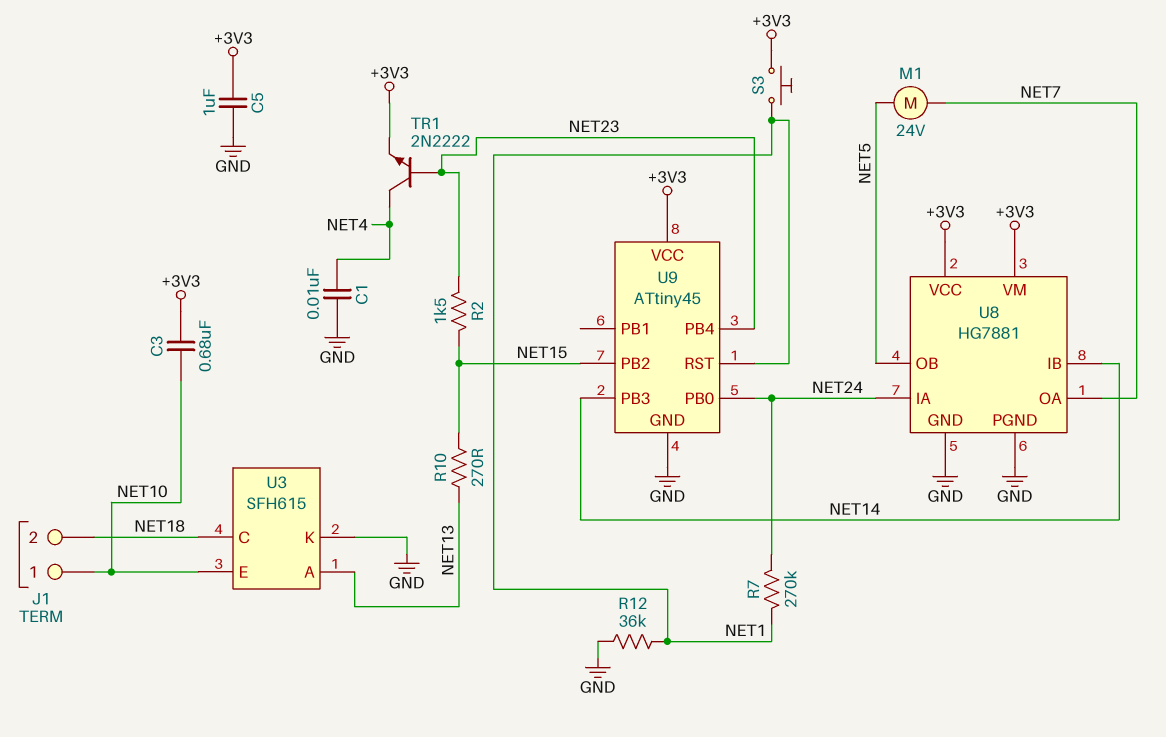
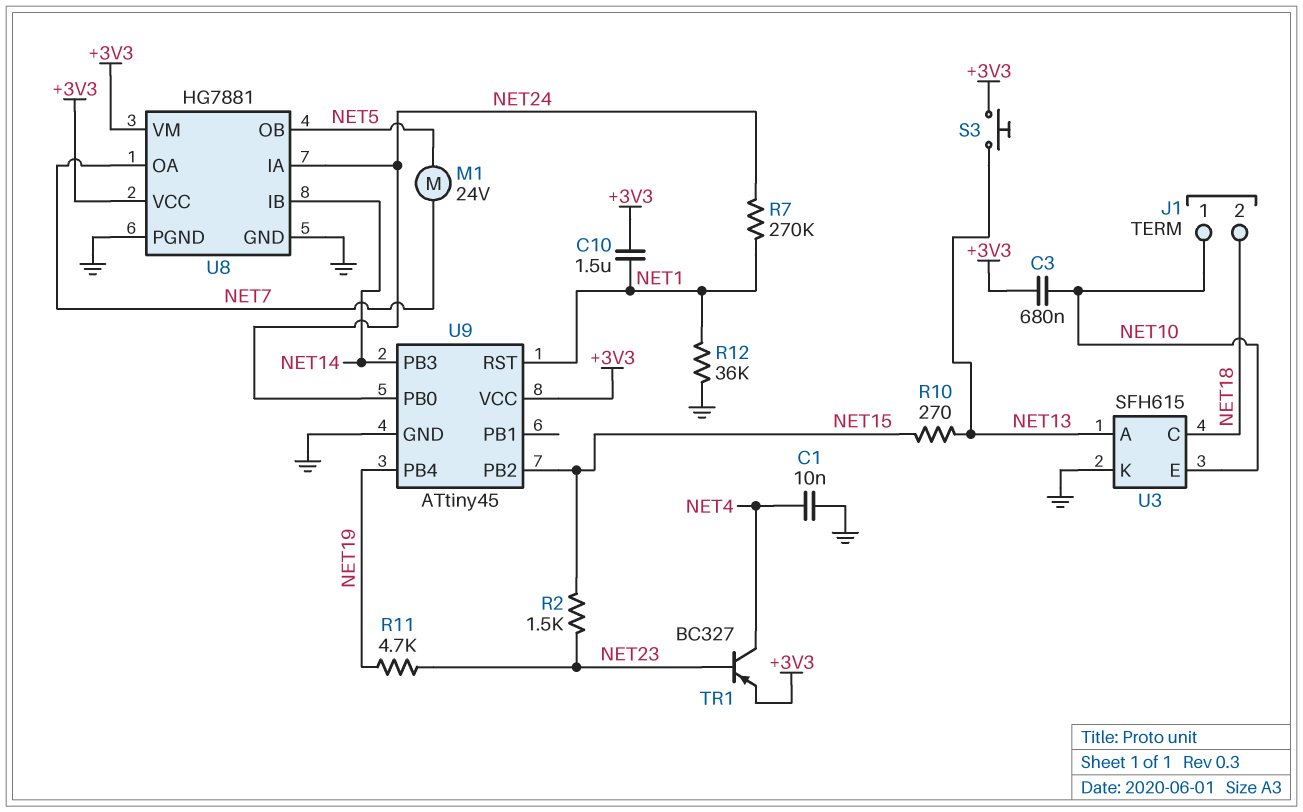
C5: 1uF (+3V3, GND) -> none
C10: none -> 1.5uF (+3V3, NET1)
R11: none -> 4.7k (NET19, NET23)
S3: button (+3V3, NET1) -> button (+3V3, NET13)
TR1: NPN 2N2222 (B NET23, C NET4, E +3V3) -> PNP BC327 (B NET23, C NET4, E +3V3)
U9 pin PB4: NET23 -> NET19

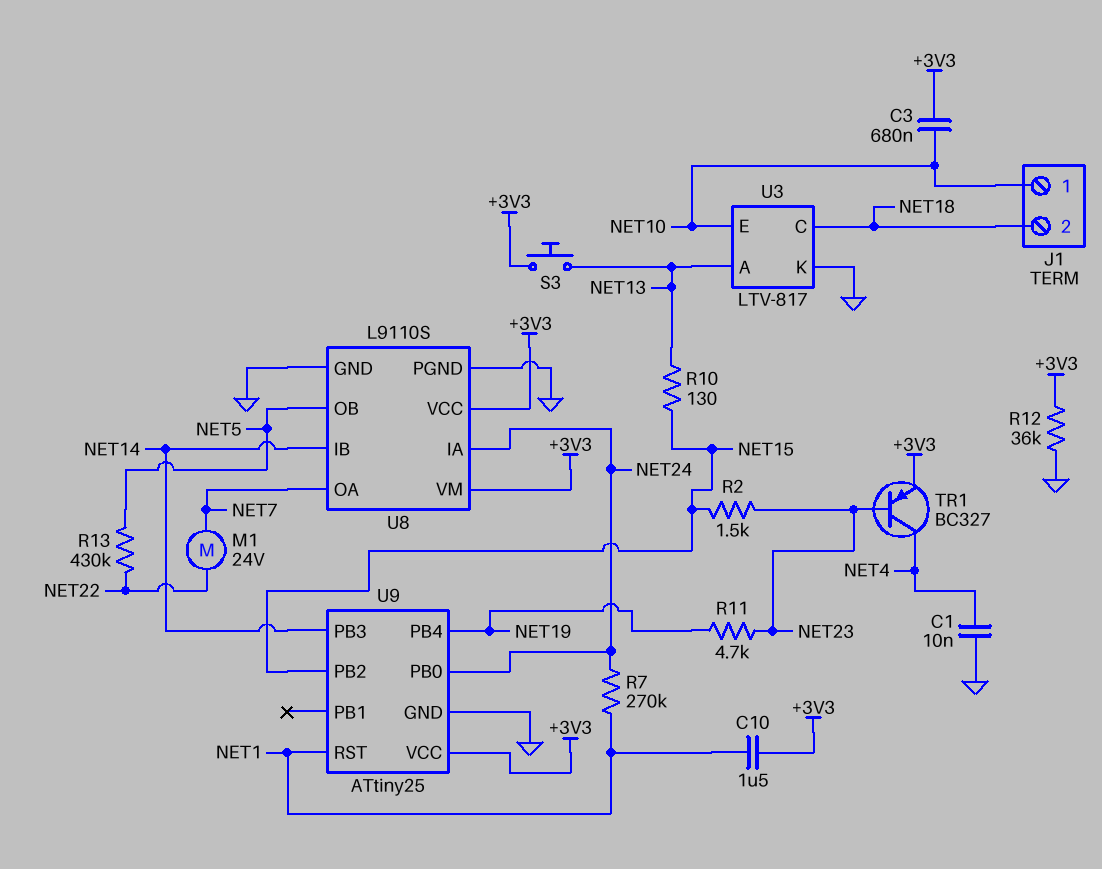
M1: motor 24V (NET5, NET7) -> motor 24V (NET7, NET22)
R10: 270 (NET13, NET15) -> 130 (NET13, NET15)
R12: 36k (GND, NET1) -> 36k (+3V3, GND)
R13: none -> 430k (NET5, NET22)
U3: SFH615 -> LTV-817
U8: HG7881 -> L9110S
U9: ATtiny45 -> ATtiny25

